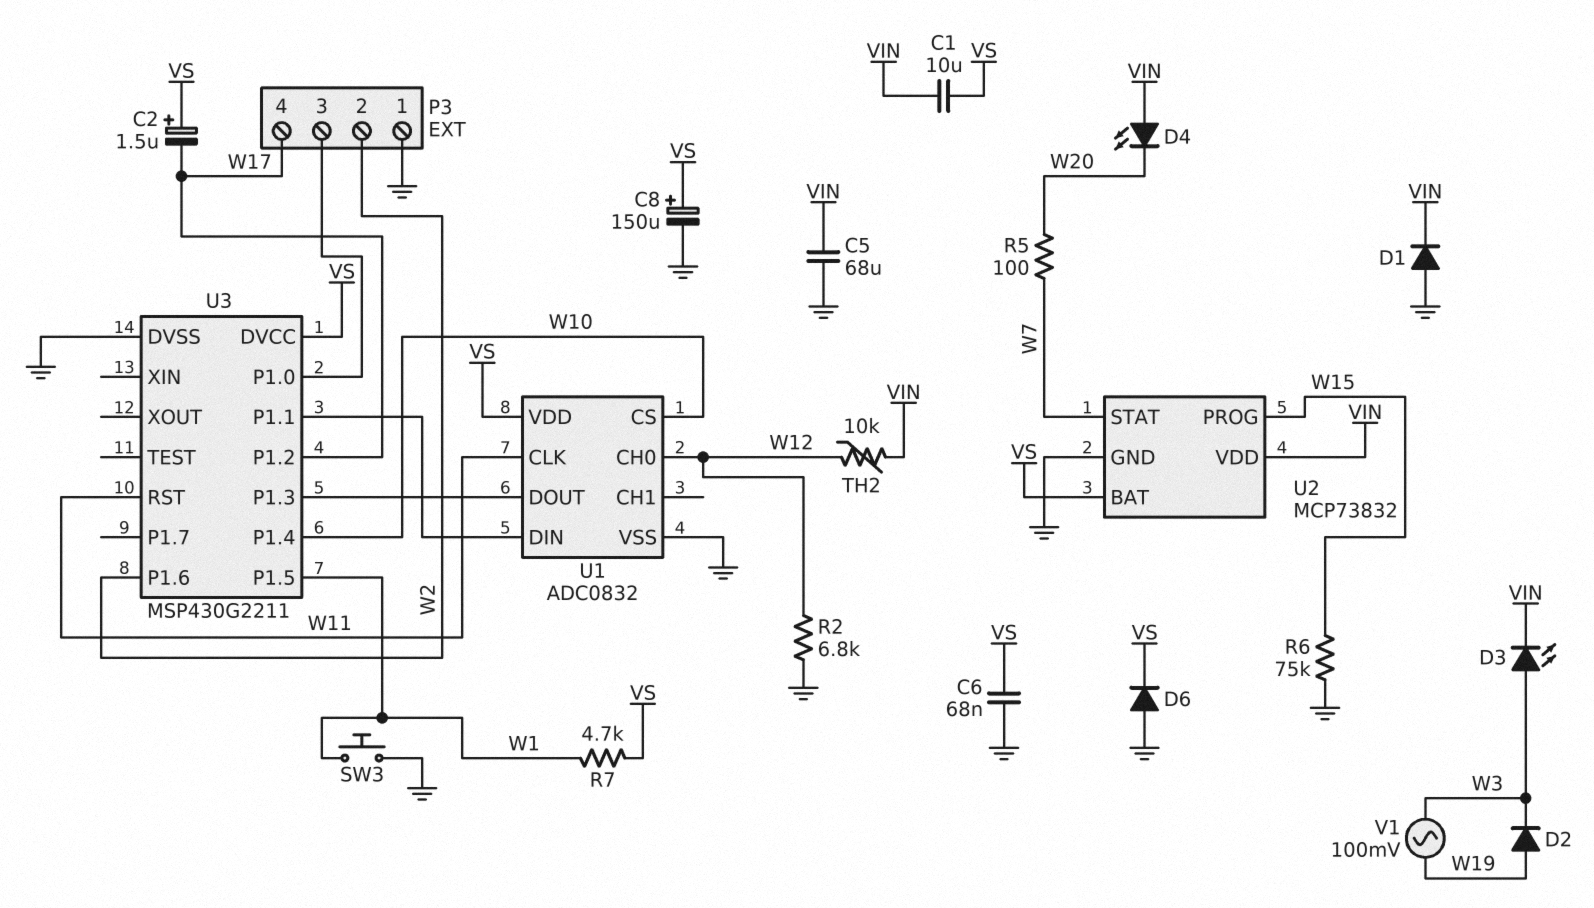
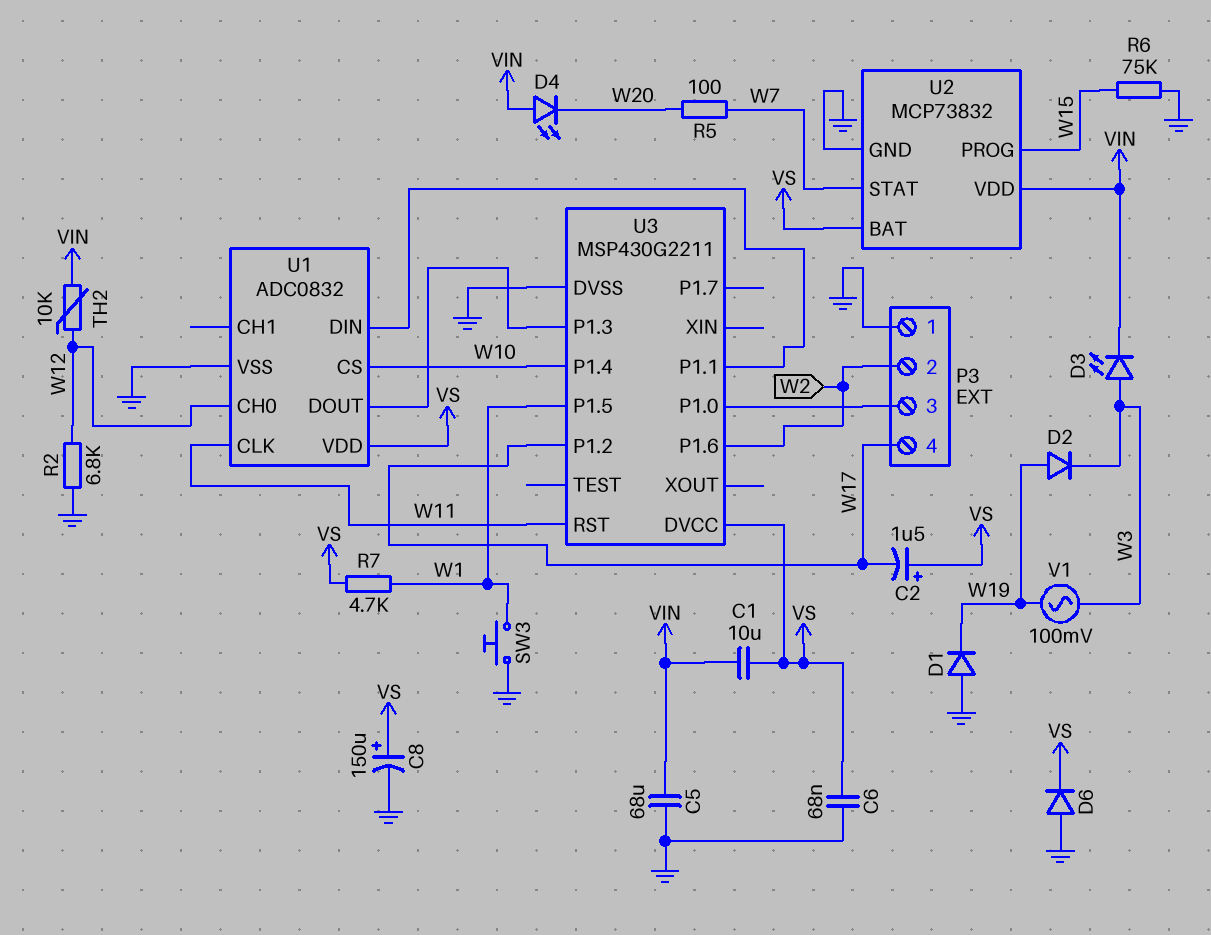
D1: diode (A GND, K VIN) -> diode (A GND, K W19)

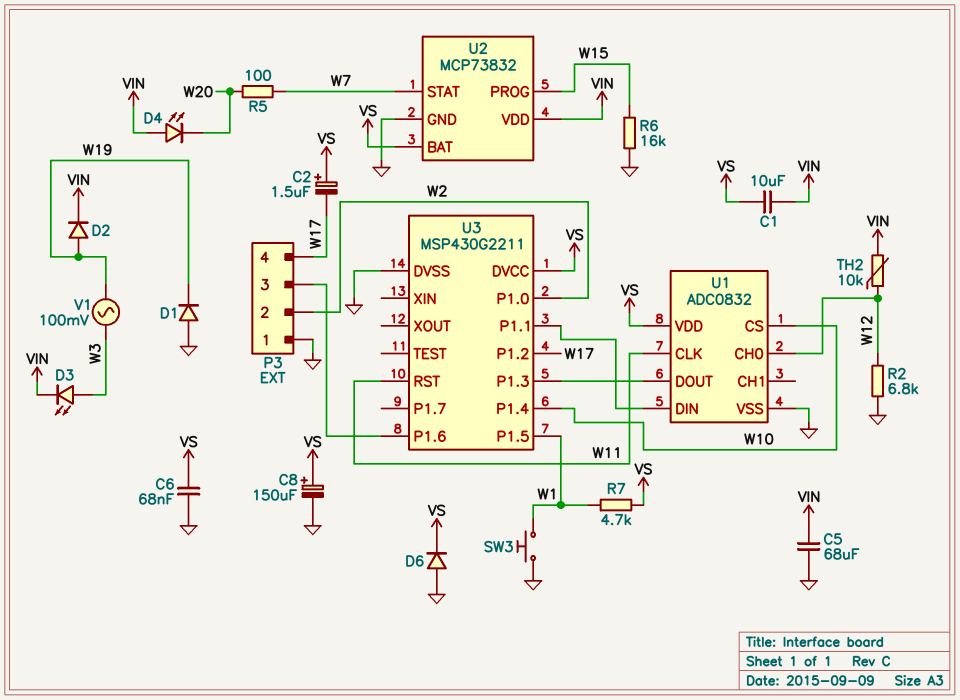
D2: diode (A W19, K W3) -> diode (A W19, K VIN)
R6: 75k (GND, W15) -> 16k (GND, W15)
U3 pin P1.0: P3/3 -> W2
U3 pin P1.6: W2 -> P3/3

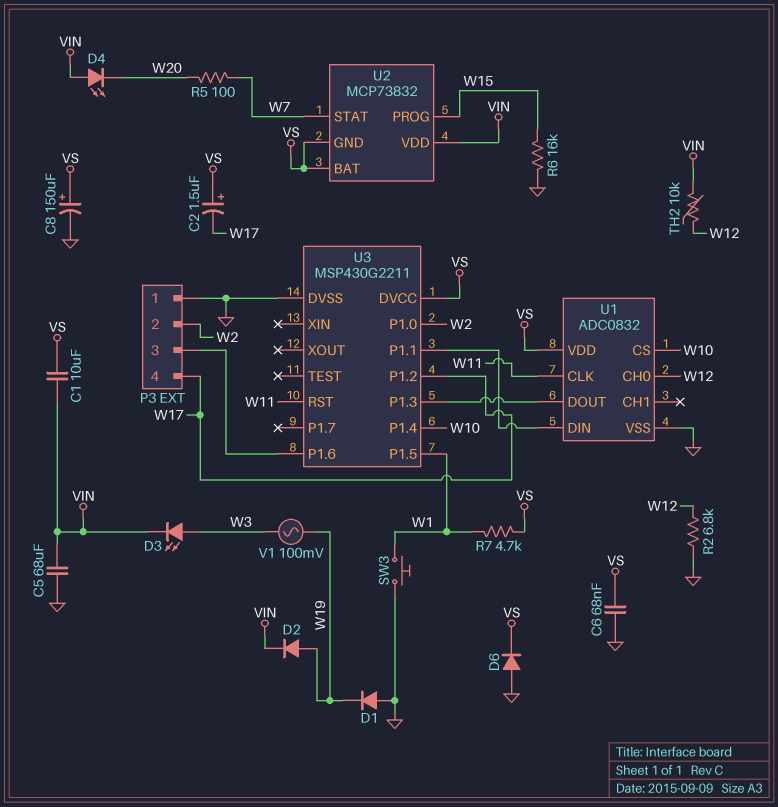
U2 pin GND: GND -> VS

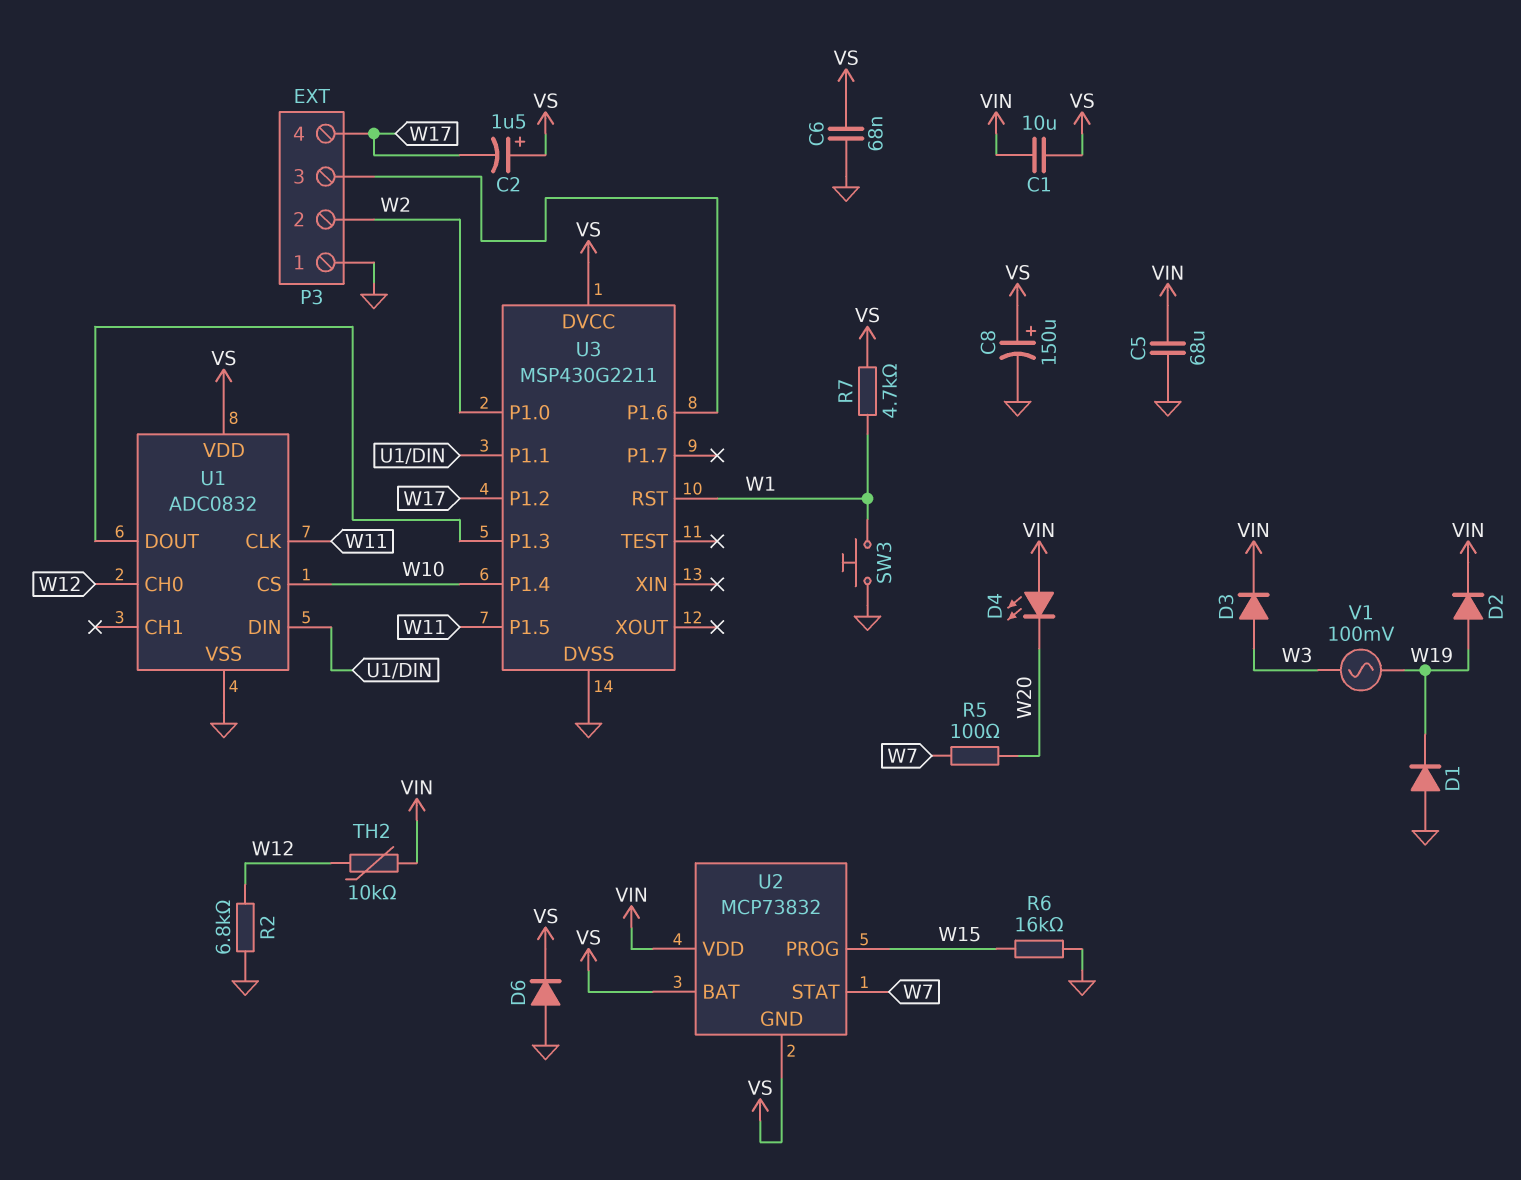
D3: LED (A W3, K VIN) -> diode (A W3, K VIN)
U3 pin P1.5: W1 -> W11
U3 pin RST: W11 -> W1

